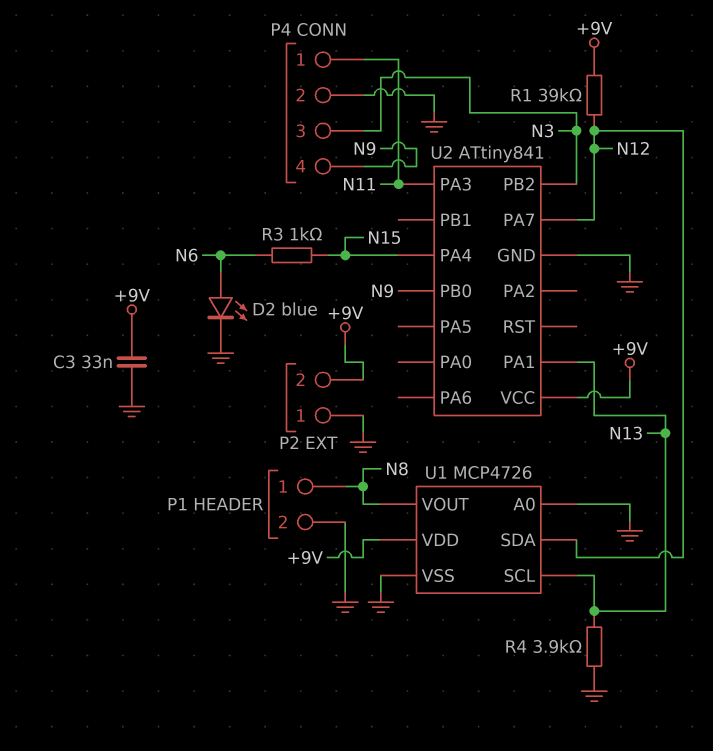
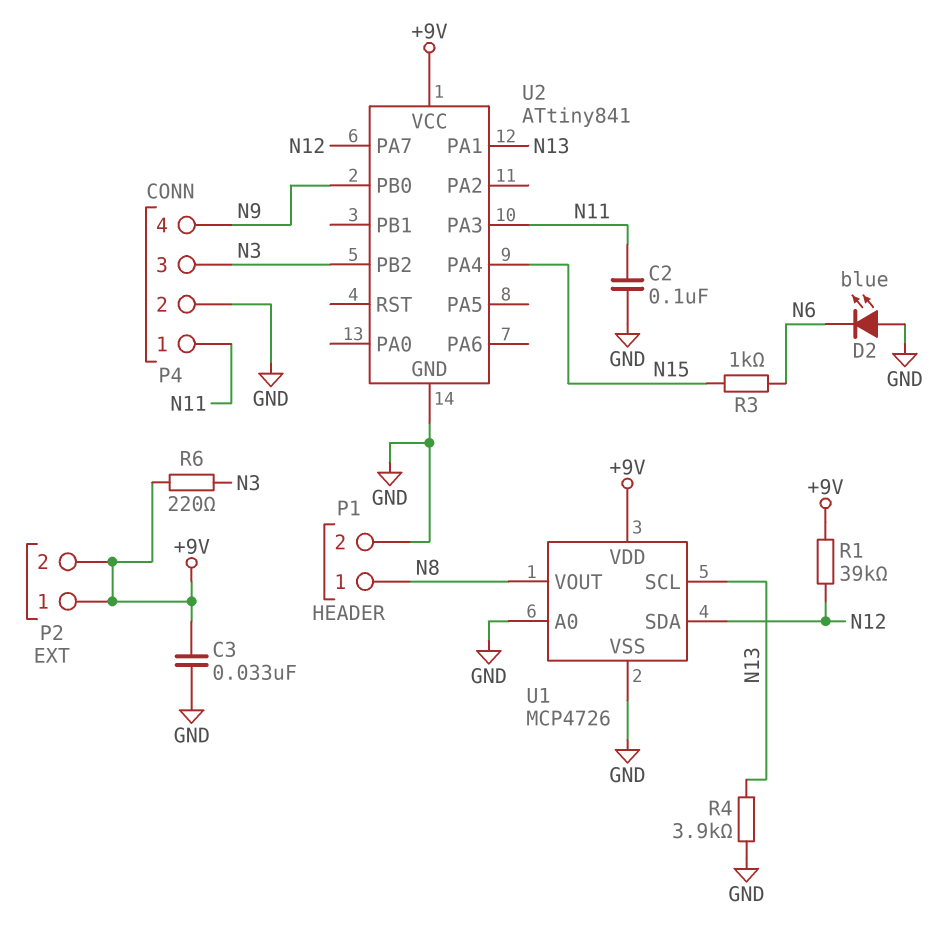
C2: none -> 100nF (GND, N11)
D2: LED blue (A N6, K GND) -> LED blue (A GND, K N6)
P2 pin 1: GND -> +9V
R6: none -> 220 (+9V, N3)

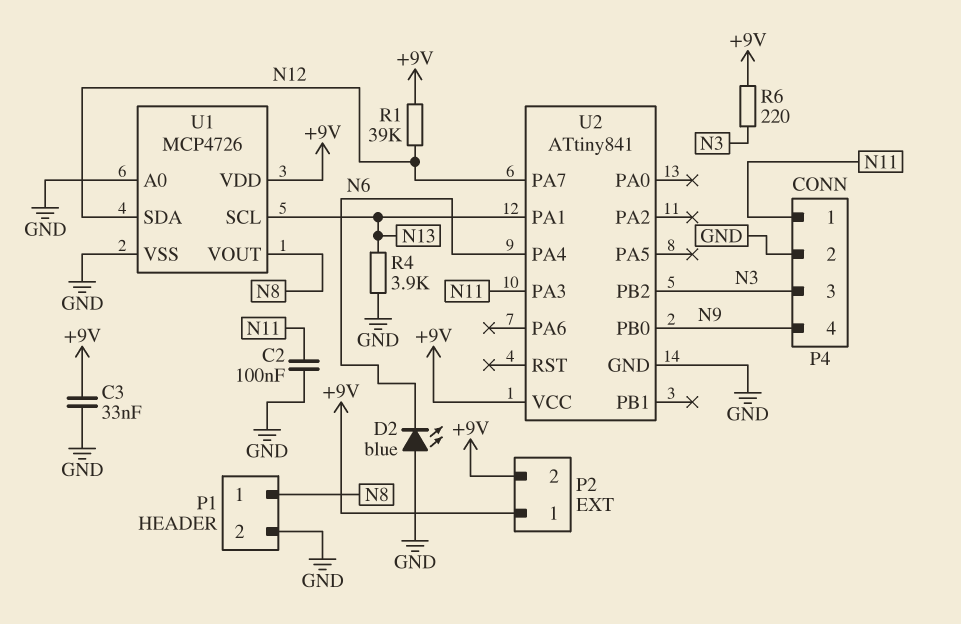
R3: 1k (N6, N15) -> none
U2 pin PA4: N15 -> N6

